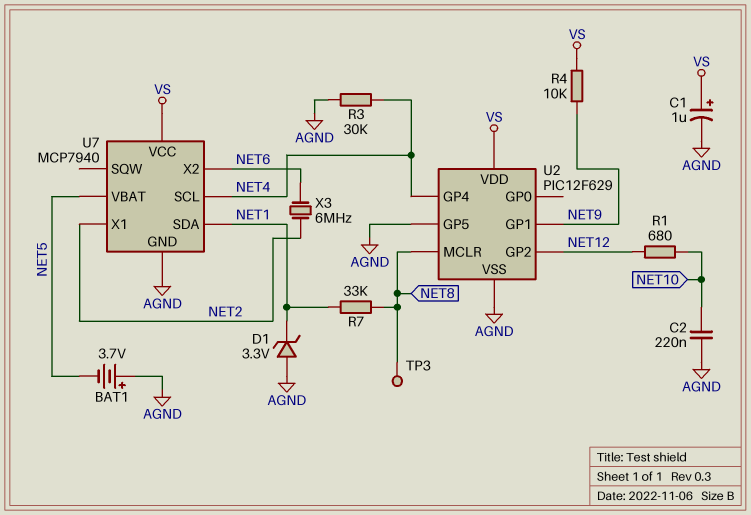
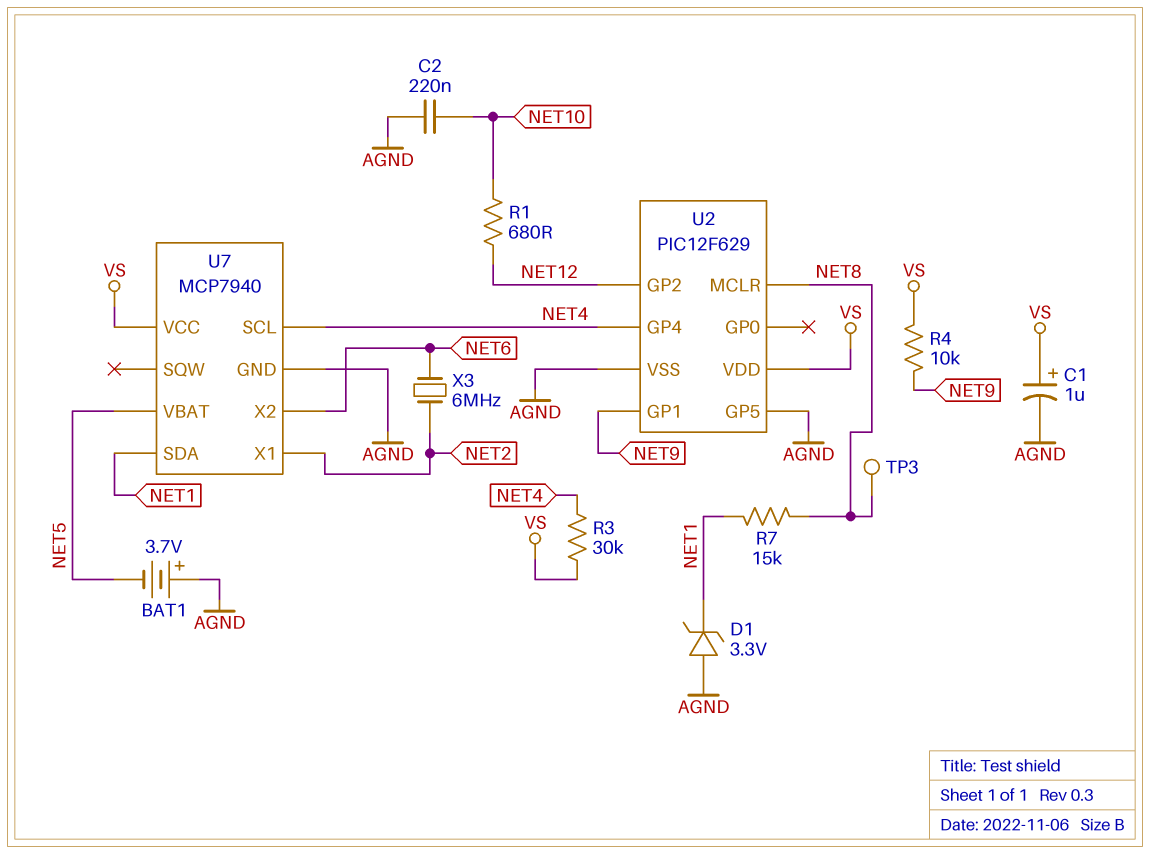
R3: 30k (AGND, NET4) -> 30k (NET4, VS)
R7: 33k (NET1, NET8) -> 15k (NET1, NET8)

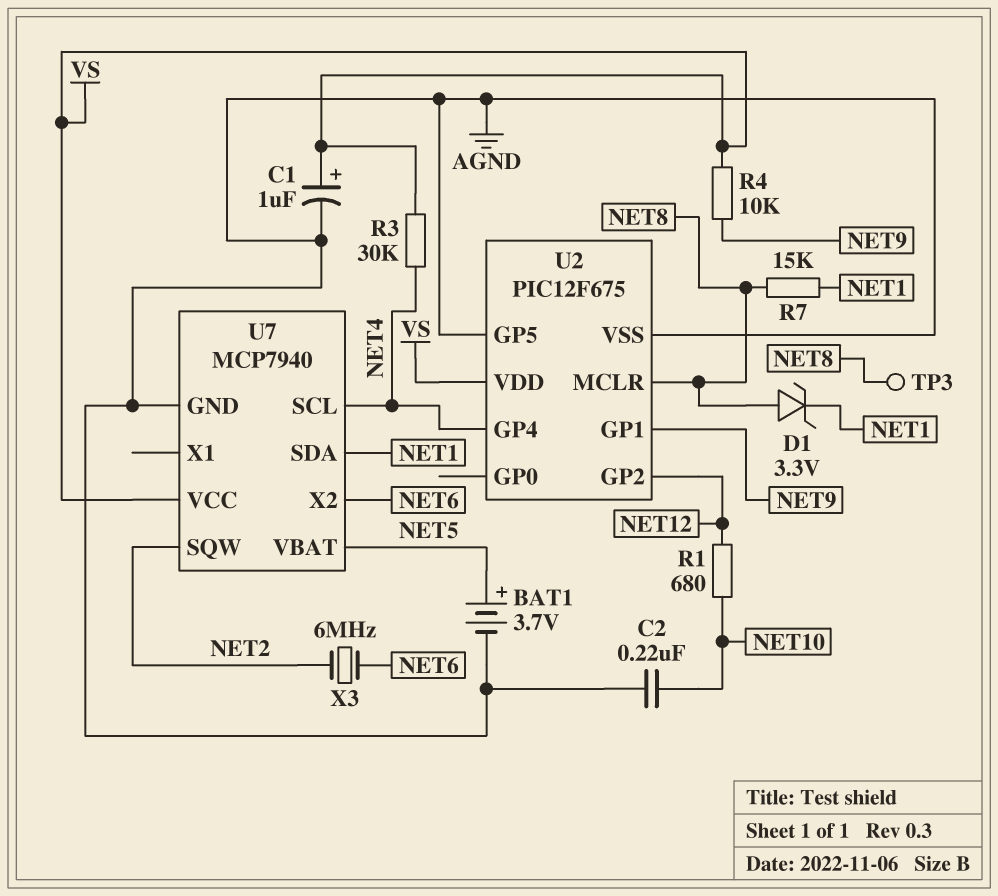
BAT1: 3.7V (plus AGND, minus NET5) -> 3.7V (plus NET5, minus AGND)
D1: zener 3.3V (A AGND, K NET1) -> zener 3.3V (A NET8, K NET1)
U2: PIC12F629 -> PIC12F675
U7 pin SQW: none -> NET2
U7 pin X1: NET2 -> none

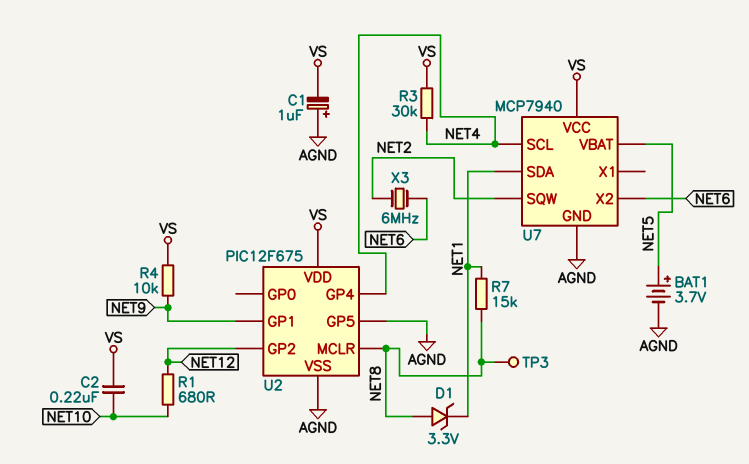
C1: 1uF (plus VS, minus AGND) -> 1uF (plus AGND, minus VS)
C2: 220nF (AGND, NET10) -> 220nF (NET10, VS)

